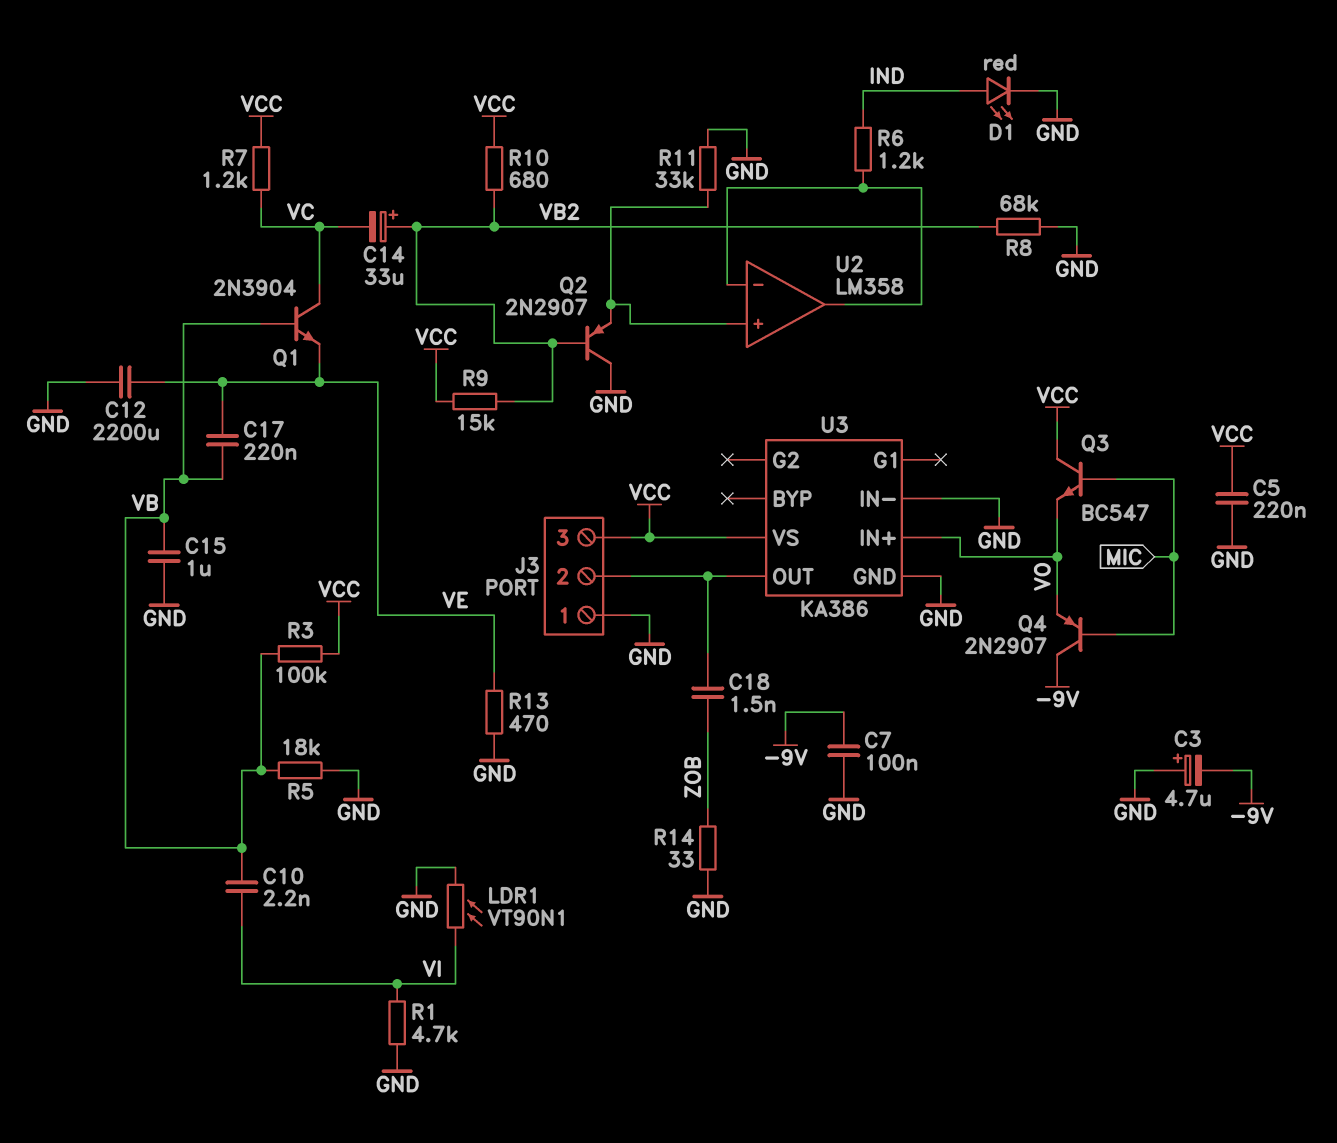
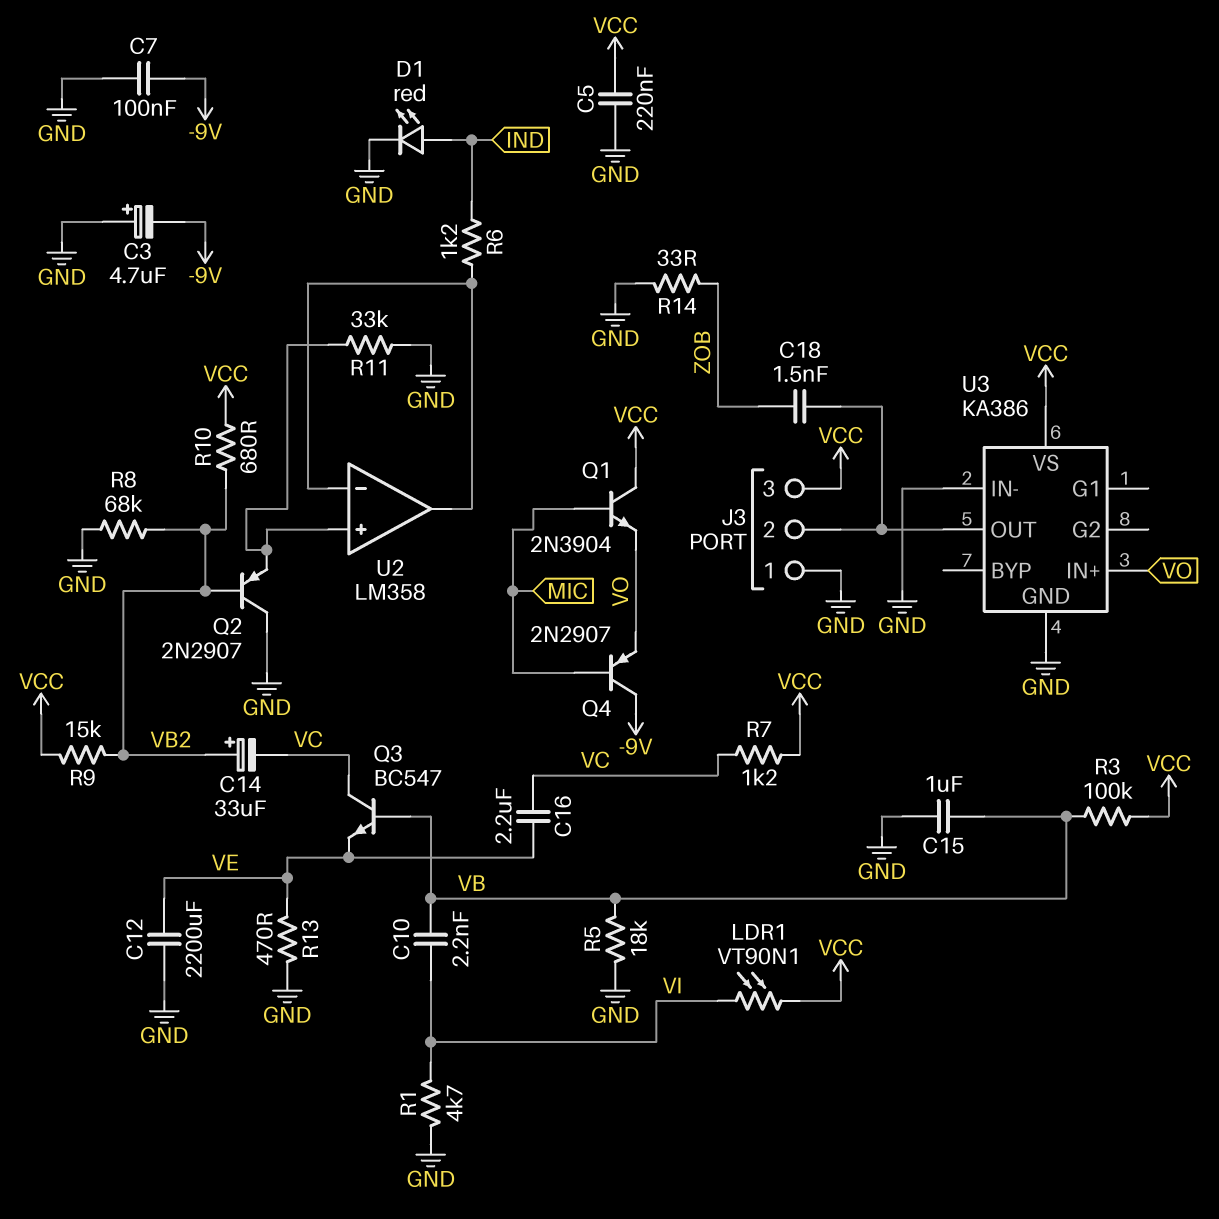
C16: none -> 2.2uF (VC, VE)
C17: 220nF (VB, VE) -> none
LDR1: VT90N1 (GND, VI) -> VT90N1 (VCC, VI)
Q1: NPN 2N3904 (B VB, C VC, E VE) -> NPN 2N3904 (B MIC, C VCC, E VO)
Q3: NPN BC547 (B MIC, C VCC, E VO) -> NPN BC547 (B VB, C VC, E VE)

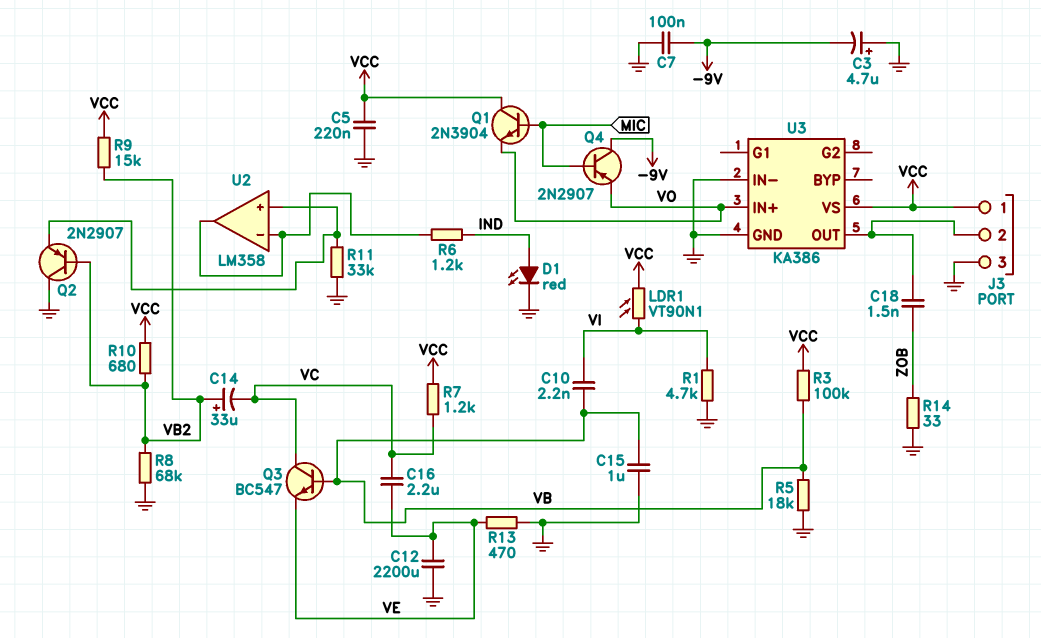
J3 pin 1: GND -> VCC
J3 pin 3: VCC -> GND

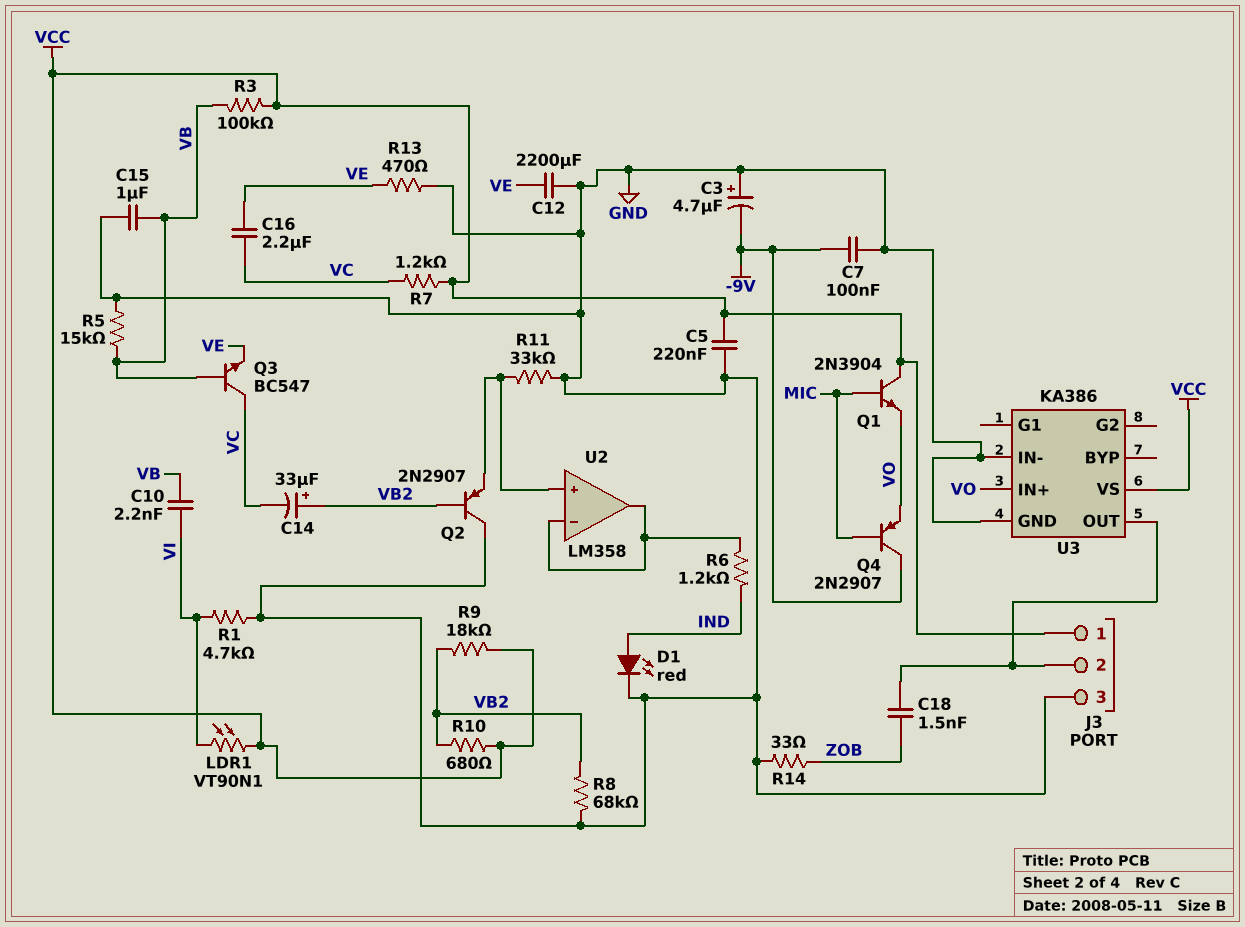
R5: 18k (GND, VB) -> 15k (GND, VB)
R9: 15k (VB2, VCC) -> 18k (VB2, VCC)

